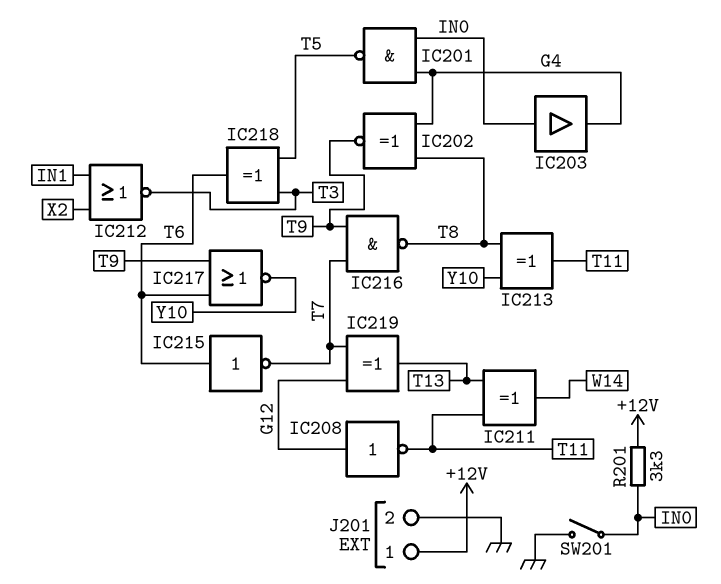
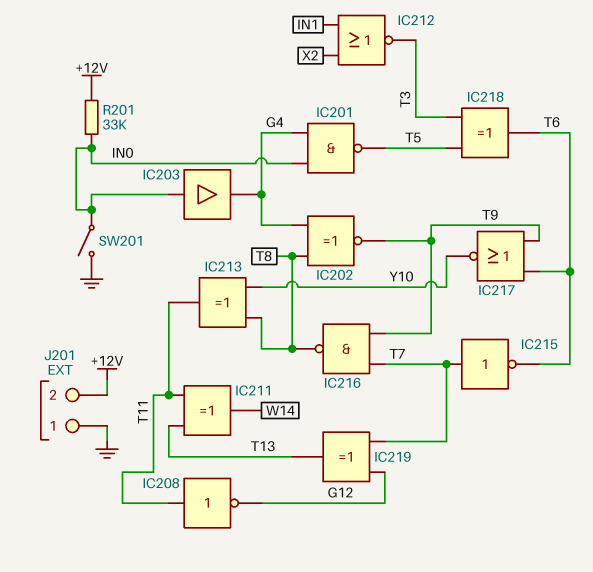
IC208: NOT (in G12, out T11) -> NOT (in T11, out G12)
IC215: NOT (in T6, out T7) -> NOT (in T7, out T6)
J201 pin 1: +12V -> GND
J201 pin 2: GND -> +12V
R201: 3.3k (+12V, IN0) -> 33k (+12V, IN0)

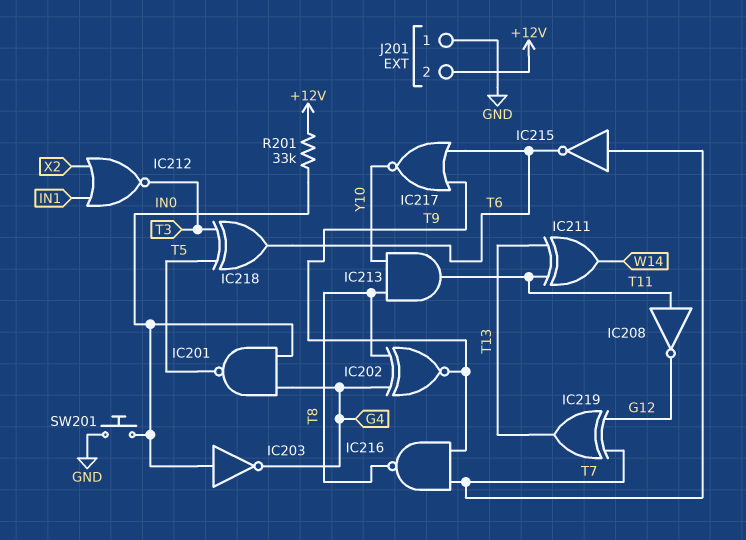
IC203: buffer (in IN0, out G4) -> NOT (in IN0, out G4)
IC213: XOR (in T8, in Y10, out T11) -> AND (in T8, in Y10, out T11)
SW201: switch (GND, IN0) -> button (GND, IN0)

